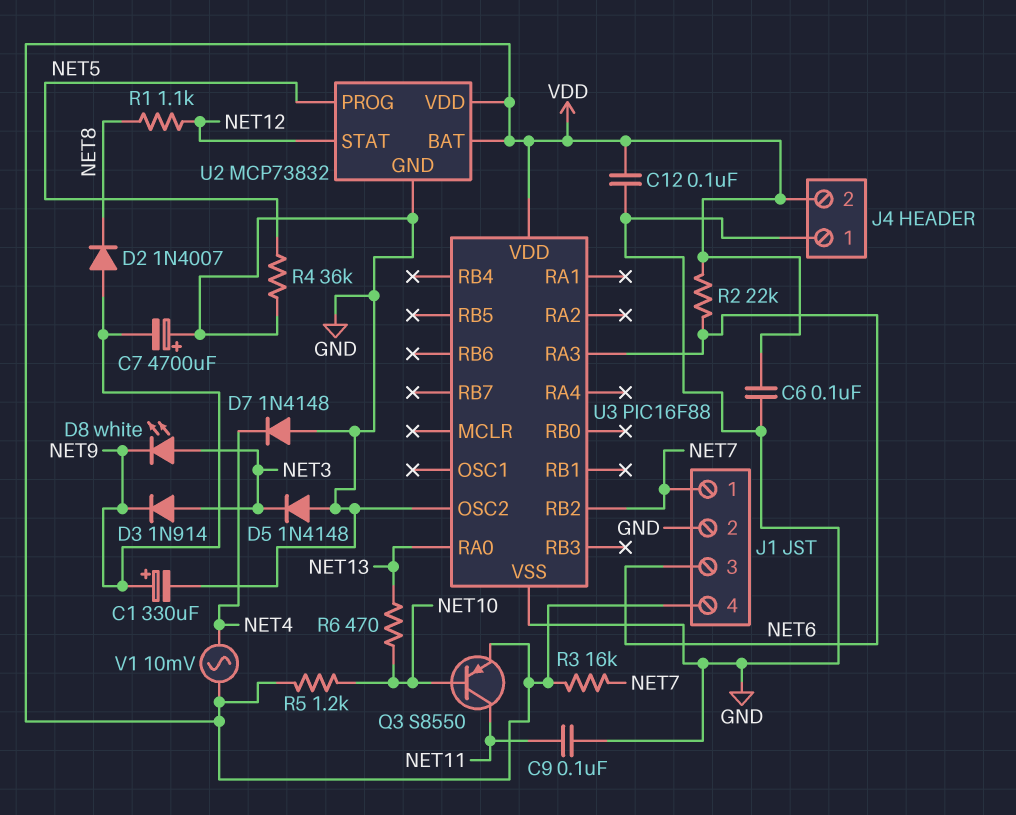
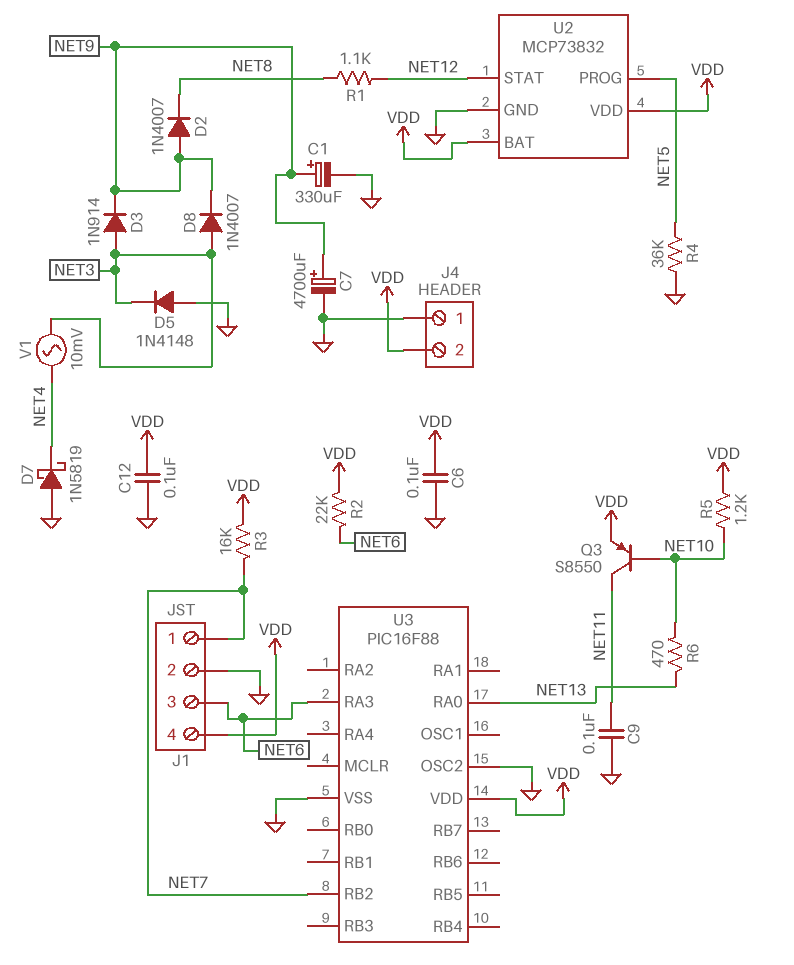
C7: 4700uF (plus GND, minus NET9) -> 4700uF (plus NET9, minus GND)
D7: diode 1N4148 (A GND, K NET4) -> schottky 1N5819 (A GND, K NET4)
D8: LED white (A NET3, K NET9) -> diode 1N4007 (A NET3, K NET9)
V1: AC 10mV (NET4, VDD) -> AC 10mV (NET3, NET4)

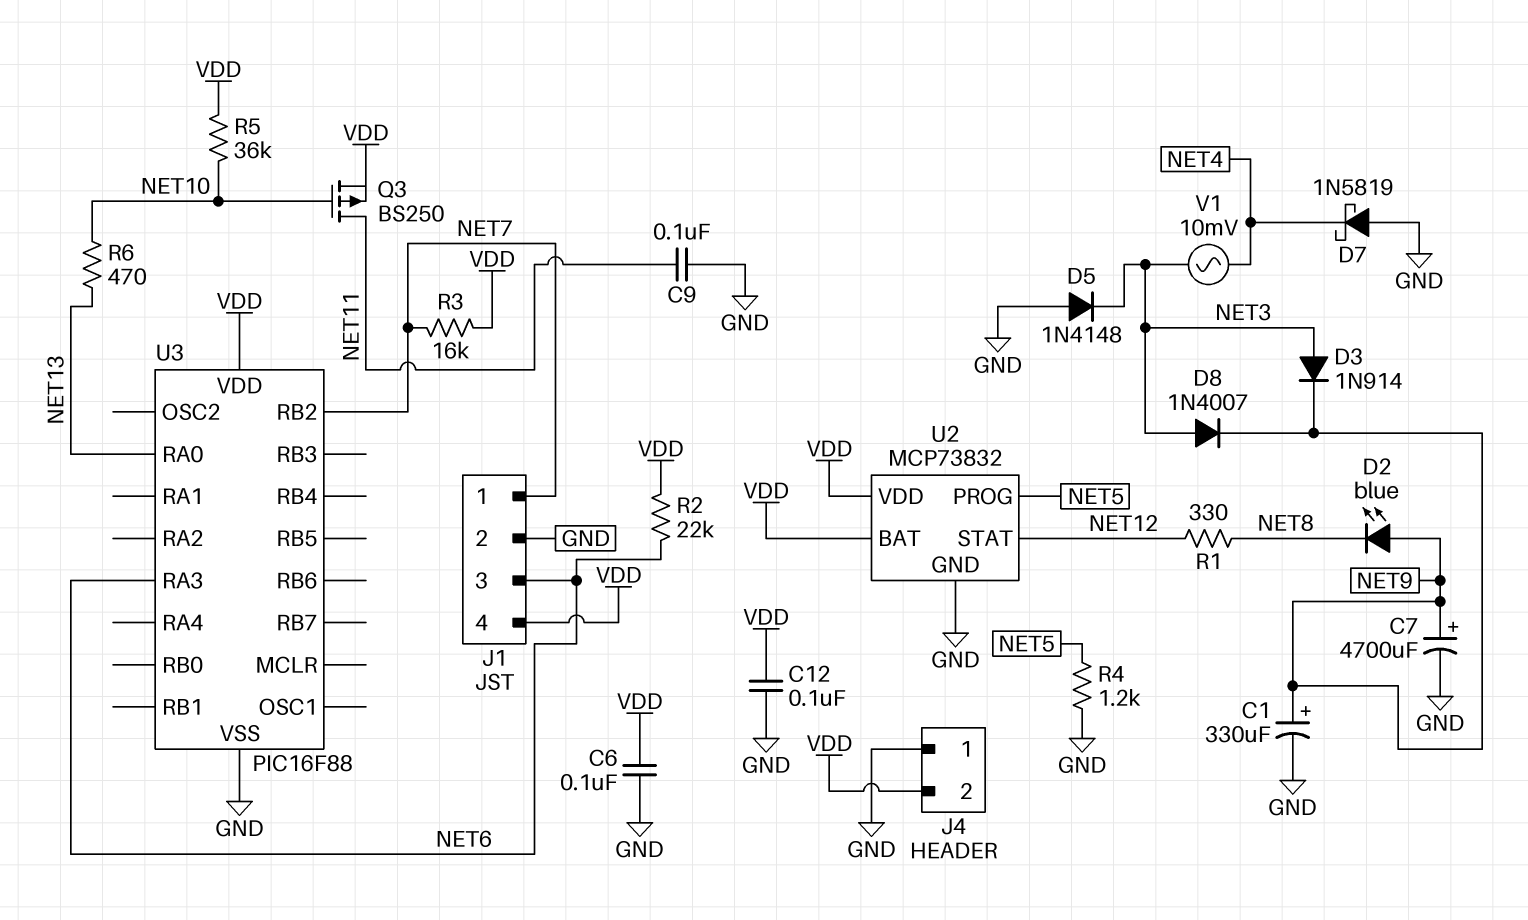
D2: diode 1N4007 (A NET9, K NET8) -> LED blue (A NET9, K NET8)
Q3: PNP S8550 (B NET10, C NET11, E VDD) -> PMOS BS250 (G NET10, D NET11, S VDD)
R1: 1.1k (NET8, NET12) -> 330 (NET8, NET12)
R4: 36k (GND, NET5) -> 1.2k (GND, NET5)
R5: 1.2k (NET10, VDD) -> 36k (NET10, VDD)
U3 pin OSC2: GND -> none

